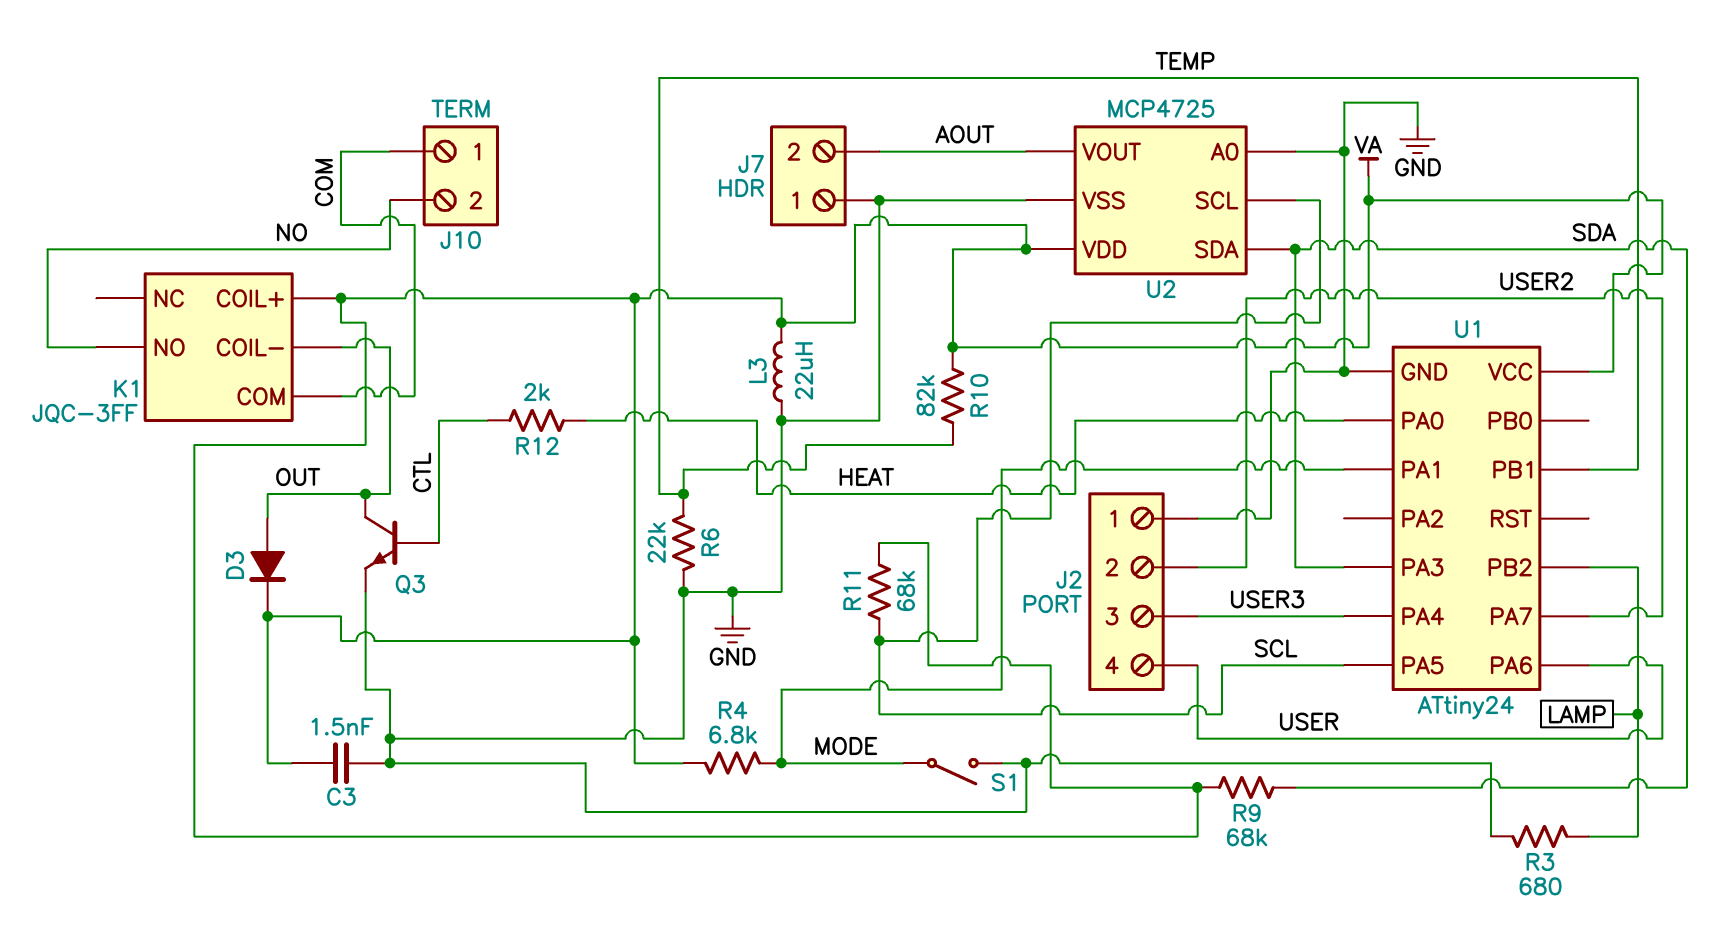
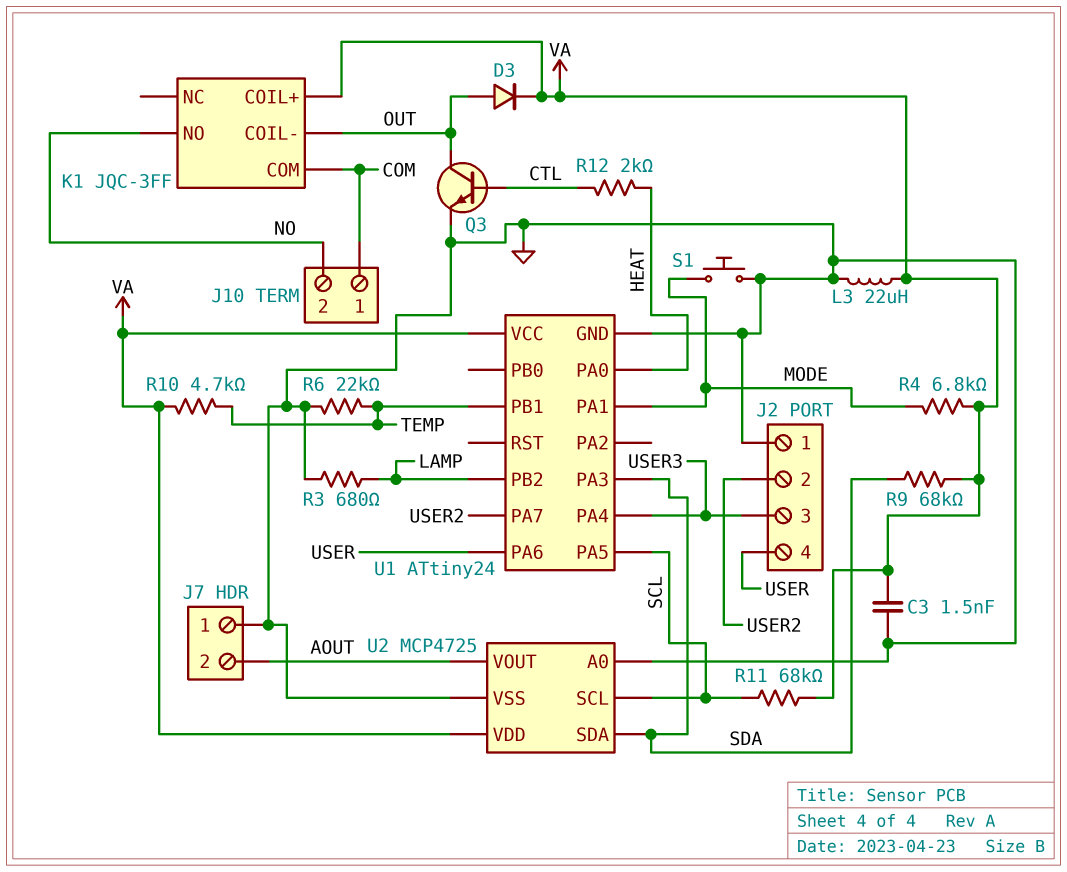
R10: 82k (TEMP, VA) -> 4.7k (TEMP, VA)
S1: switch (GND, MODE) -> button (GND, MODE)

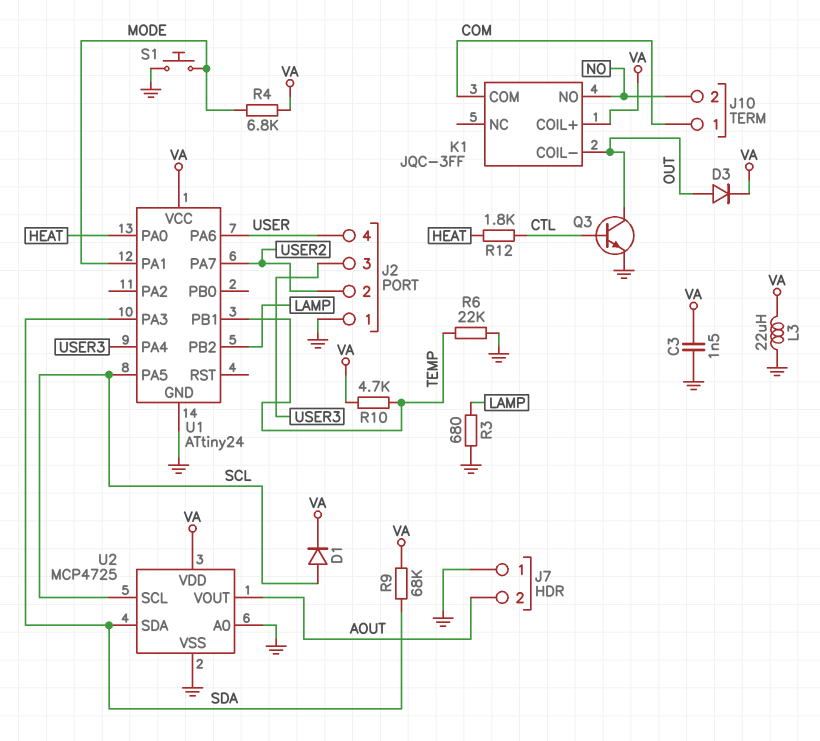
D1: none -> diode (A SCL, K VA)
R11: 68k (SCL, VA) -> none
R12: 2k (CTL, HEAT) -> 1.8k (CTL, HEAT)

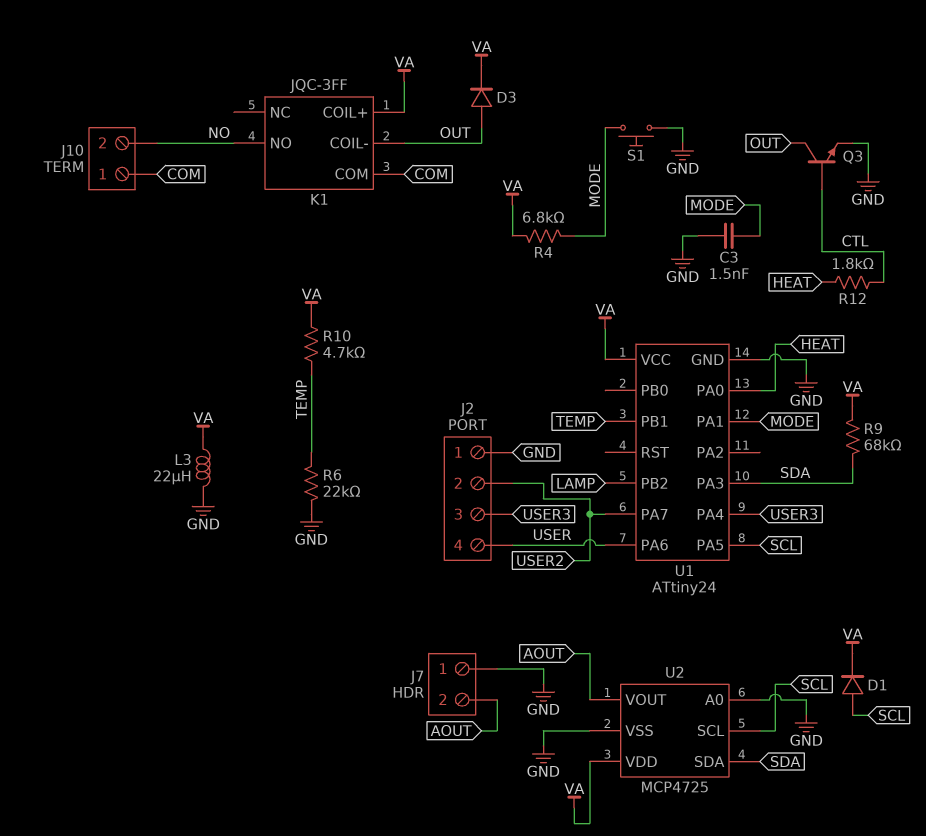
C3: 1.5nF (GND, VA) -> 1.5nF (GND, MODE)
R3: 680 (GND, LAMP) -> none

